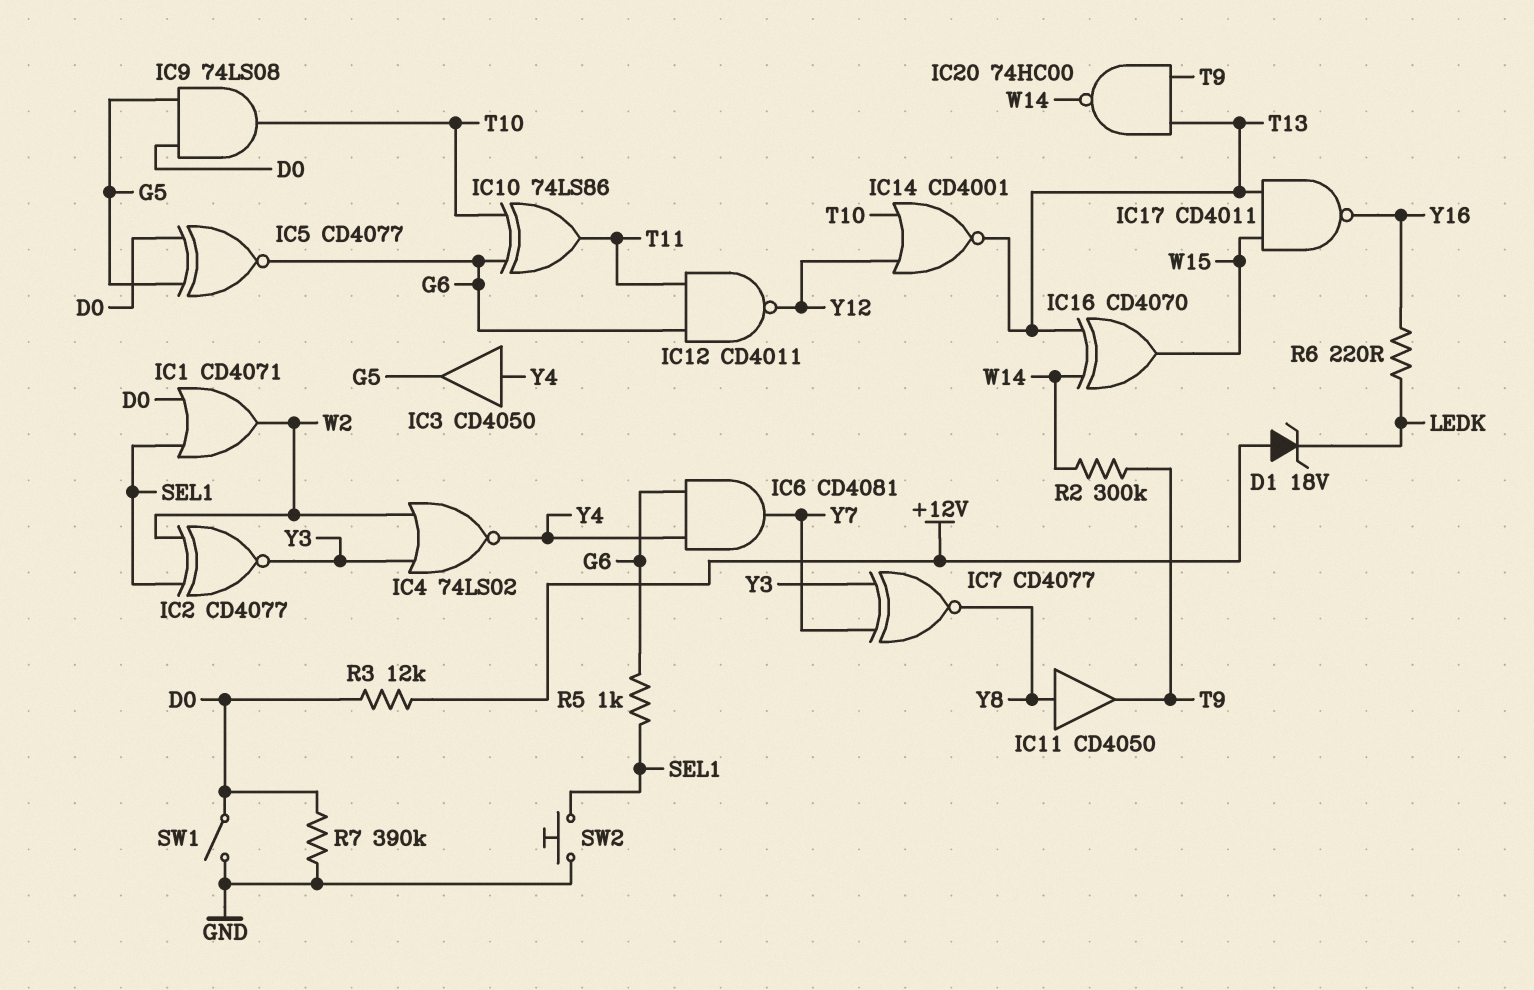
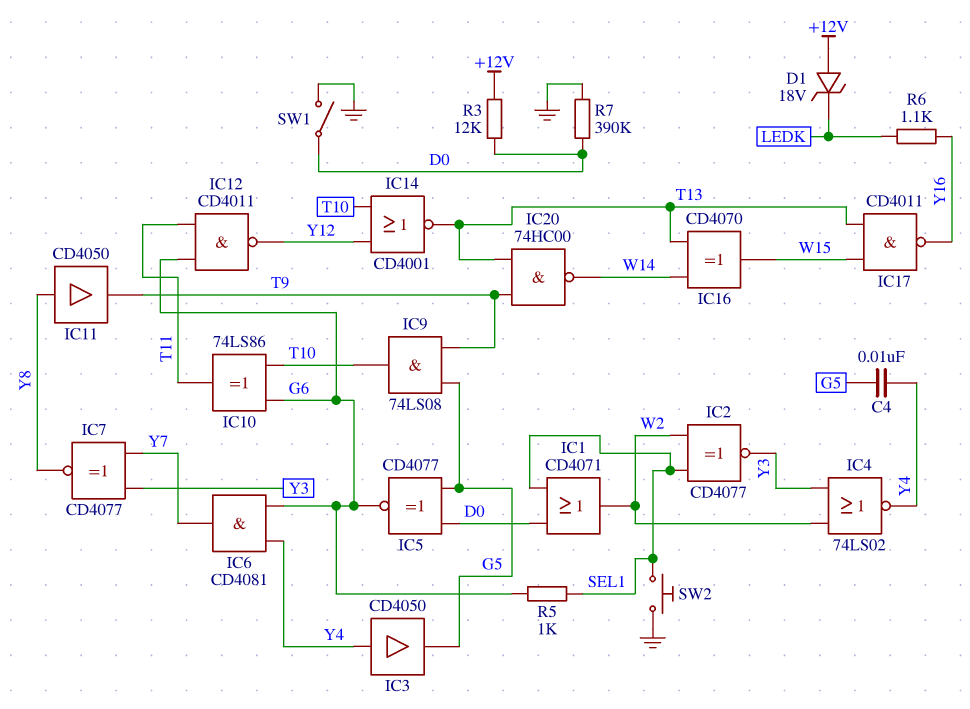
C4: none -> 10nF (G5, Y4)
IC9: AND 74LS08 (in D0, in G5, out T10) -> AND 74LS08 (in G5, in T9, out T10)
R2: 300k (T9, W14) -> none
R6: 220 (LEDK, Y16) -> 1.1k (LEDK, Y16)

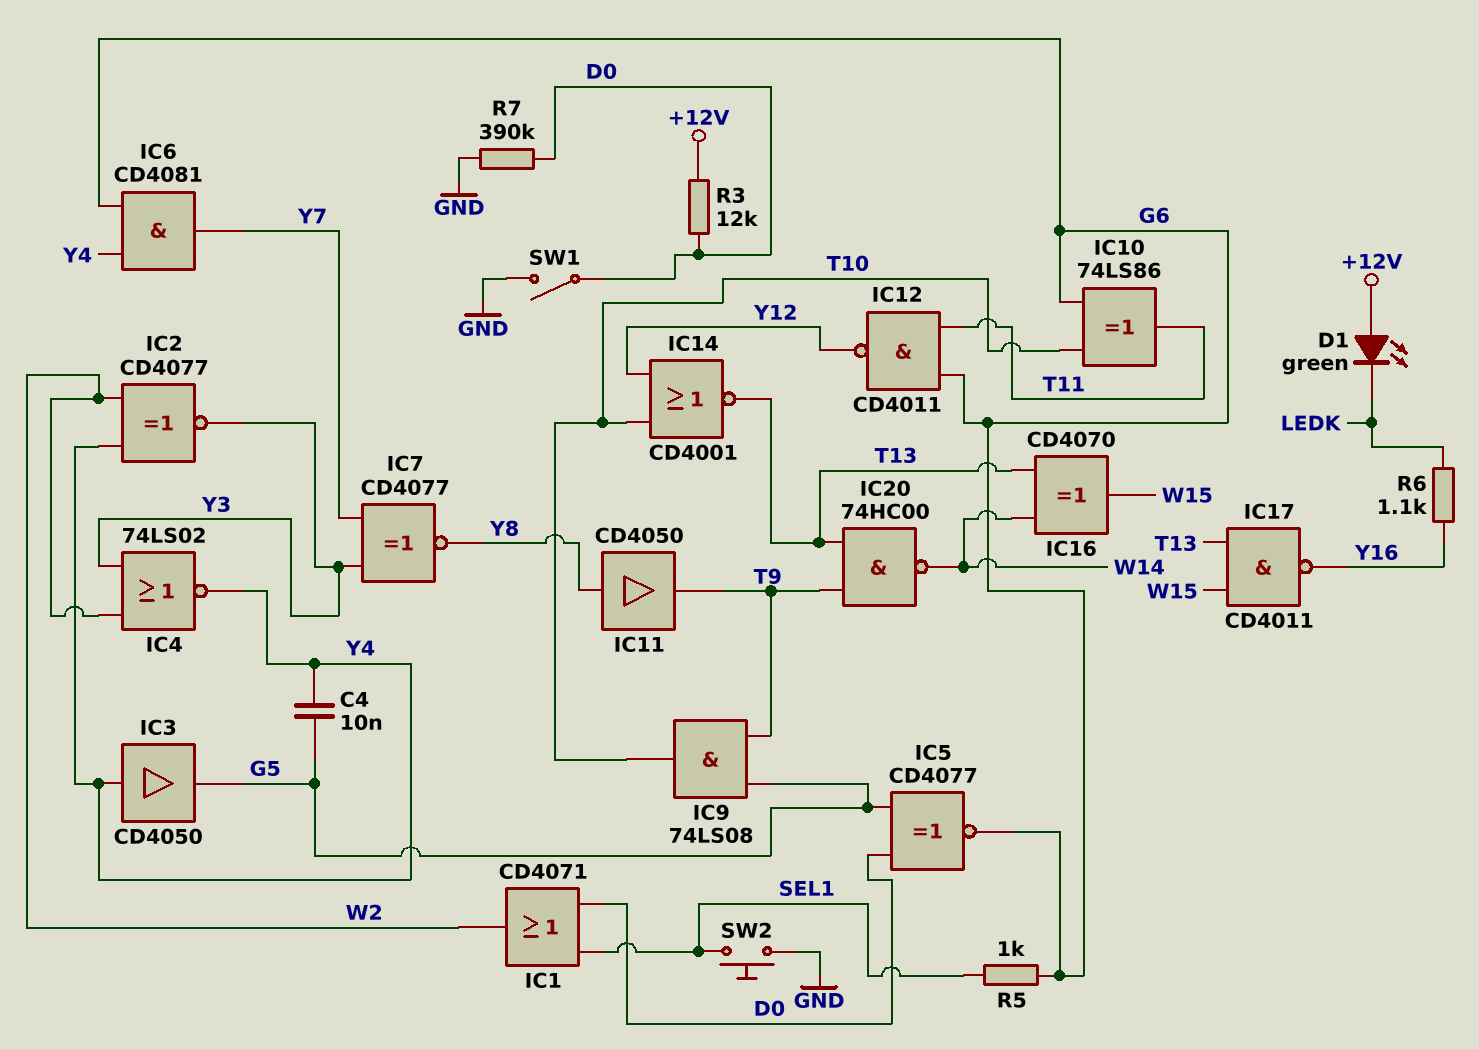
D1: zener 18V (A +12V, K LEDK) -> LED green (A +12V, K LEDK)
IC2: XNOR CD4077 (in SEL1, in W2, out Y3) -> XNOR CD4077 (in W2, in Y4, out Y3)

